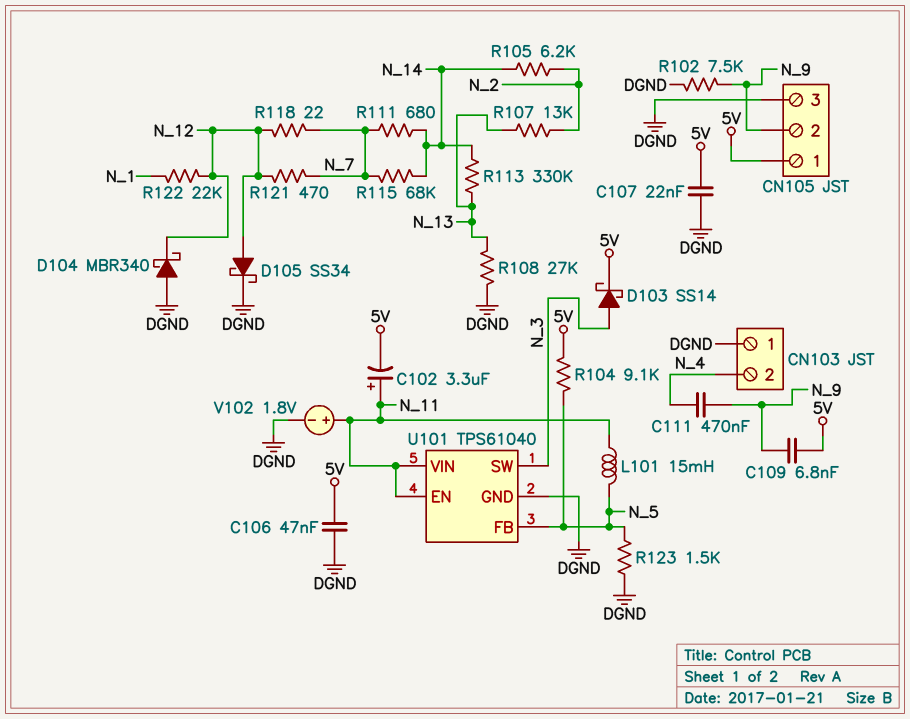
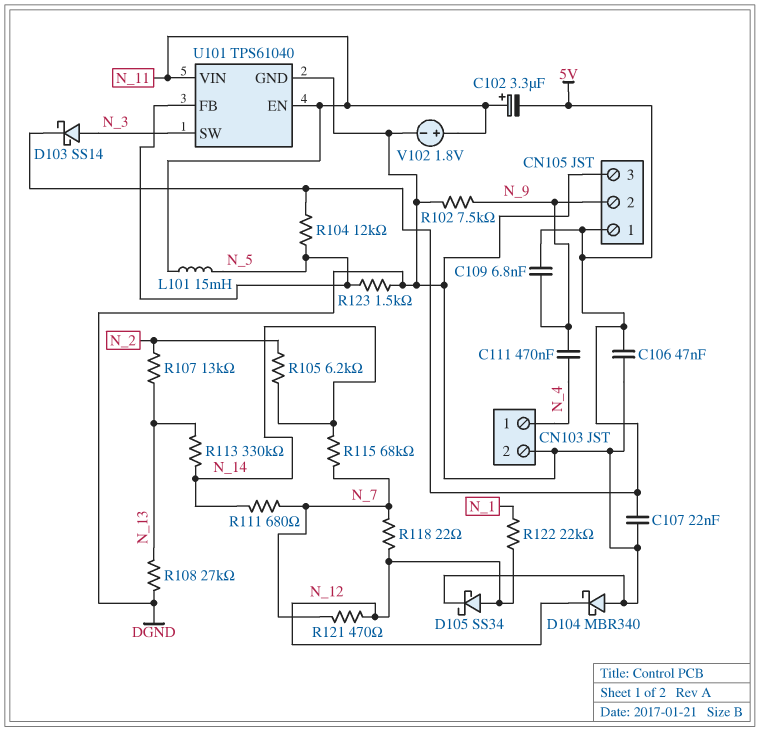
CN103 pin 1: DGND -> N_4
CN103 pin 2: N_4 -> DGND
R104: 9.1k (5V, N_5) -> 12k (5V, N_5)

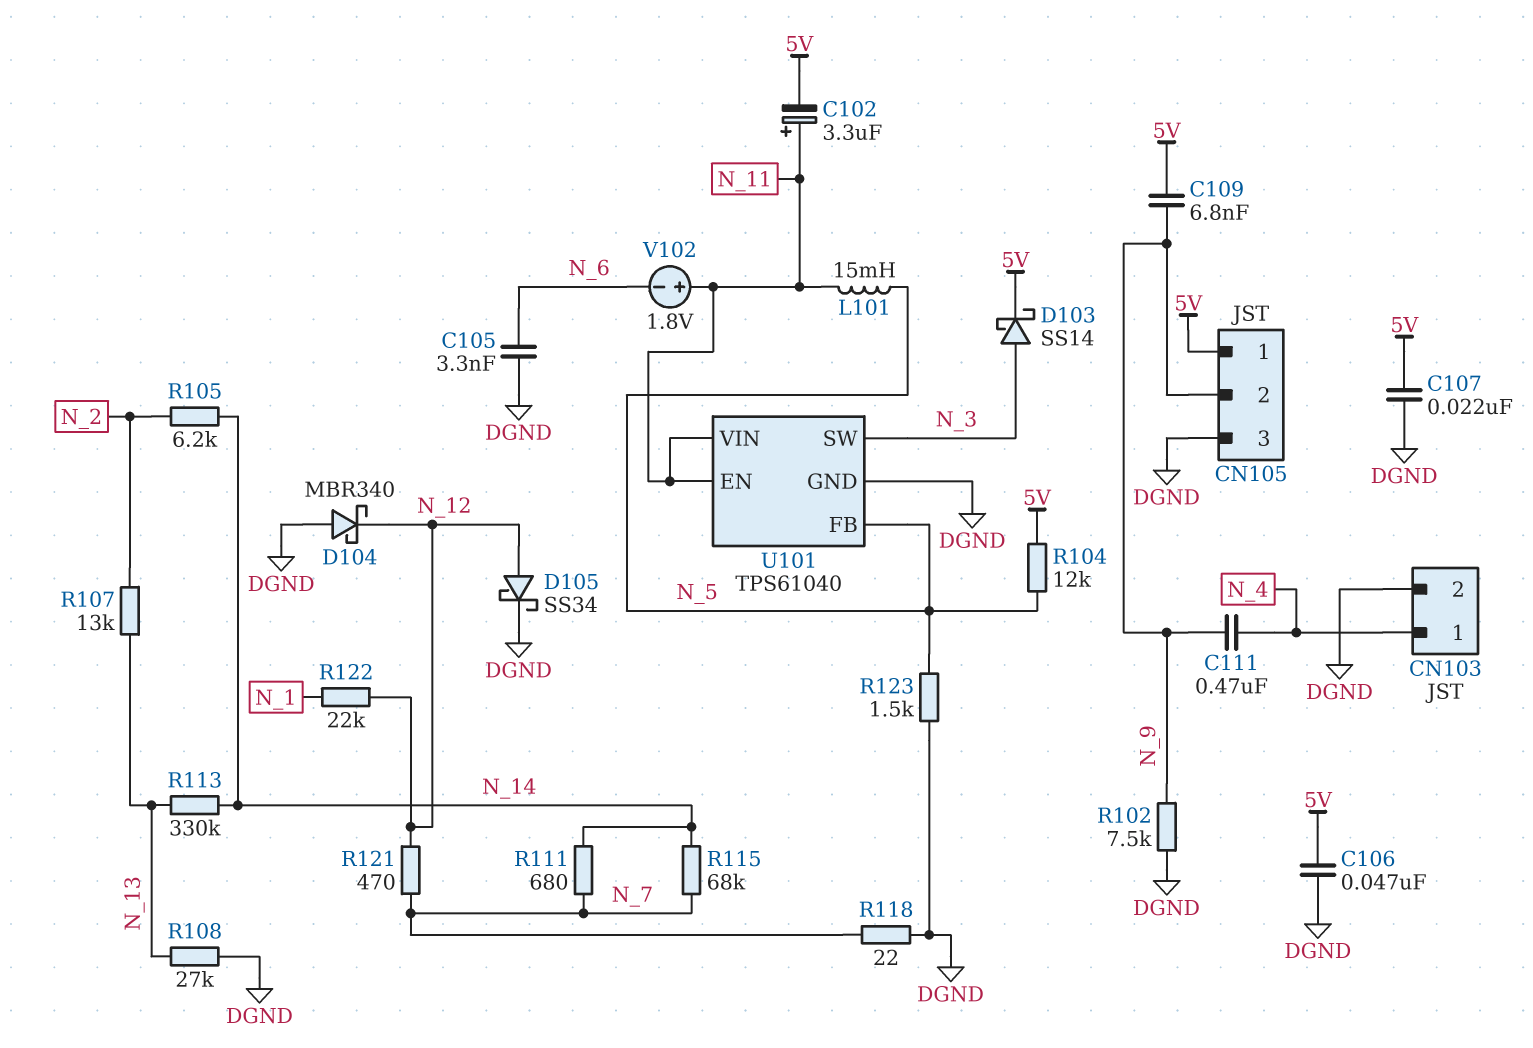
C105: none -> 3.3nF (DGND, N_6)
R118: 22 (N_7, N_12) -> 22 (DGND, N_7)
V102: 1.8V (plus N_11, minus DGND) -> 1.8V (plus N_11, minus N_6)

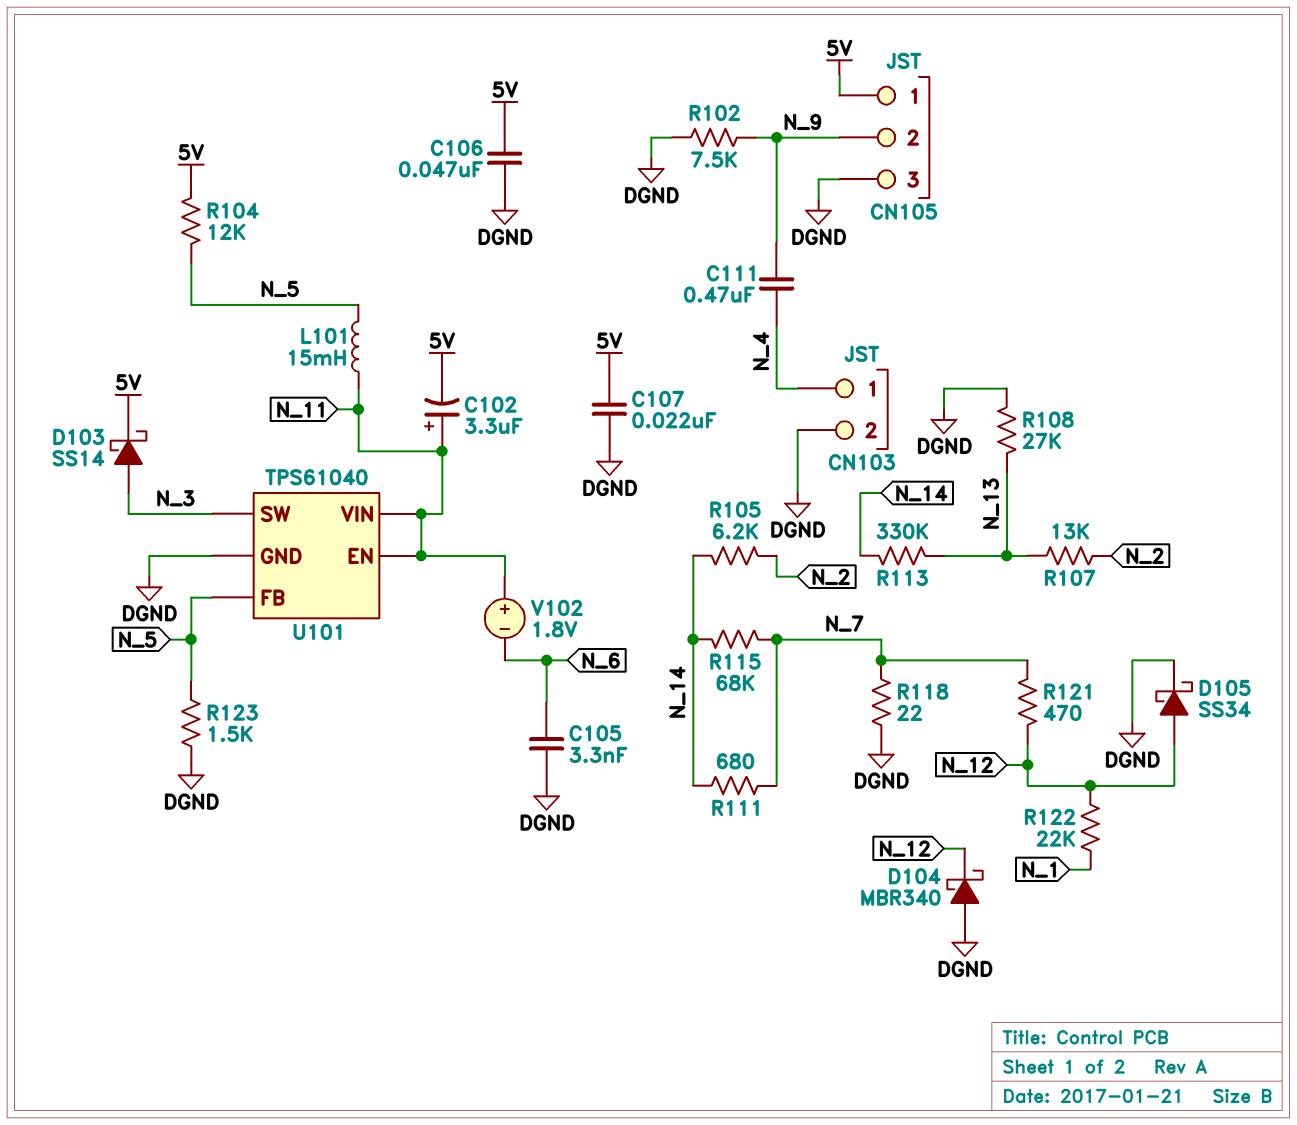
C109: 6.8nF (5V, N_9) -> none

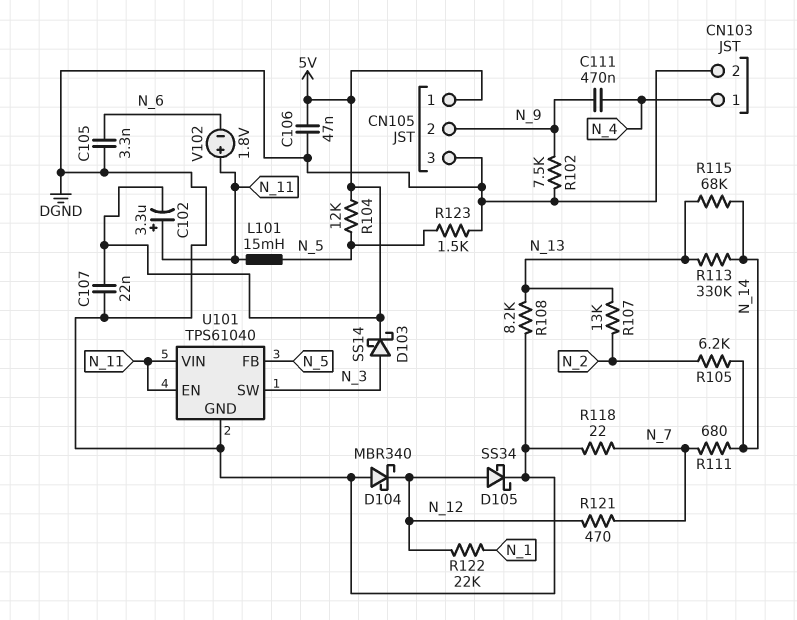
R108: 27k (DGND, N_13) -> 8.2k (DGND, N_13)
R115: 68k (N_7, N_14) -> 68k (N_13, N_14)

